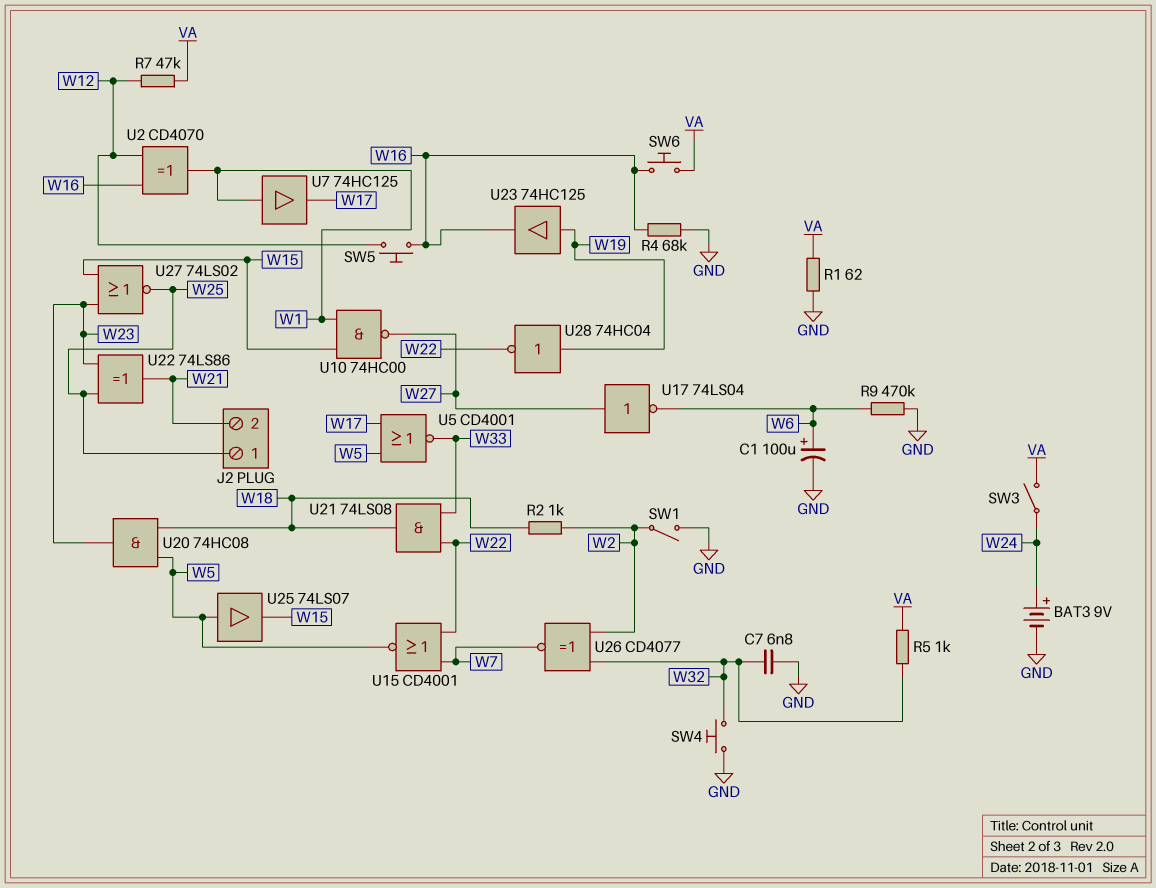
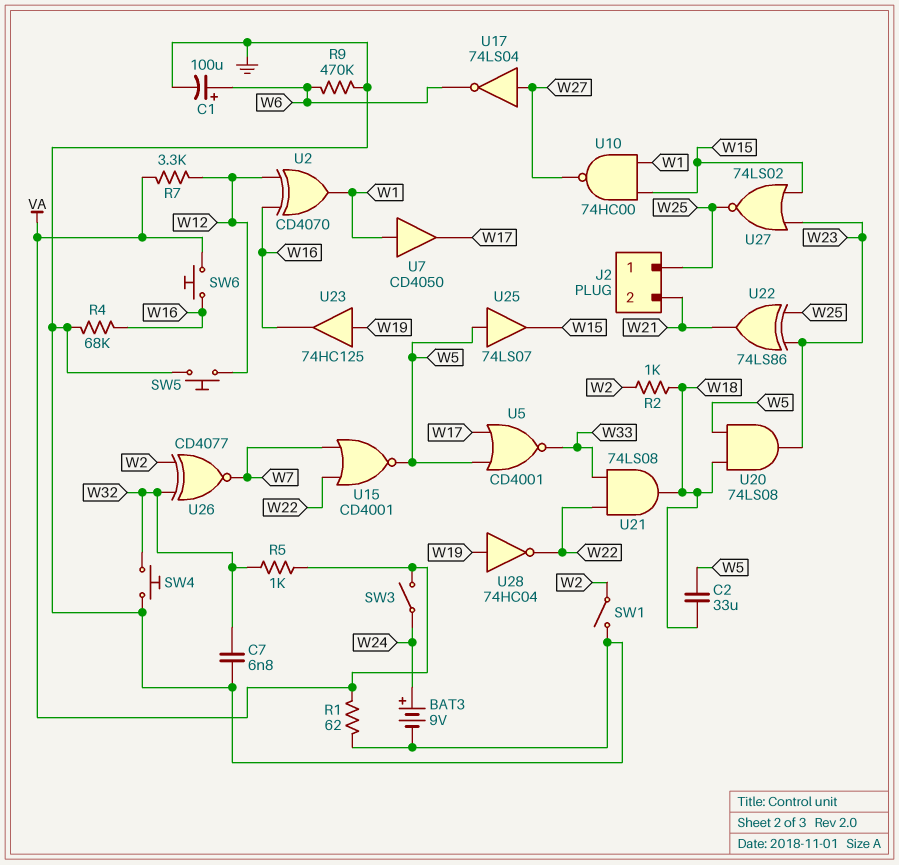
C2: none -> 33uF (W5, W18)
R7: 47k (VA, W12) -> 3.3k (VA, W12)
SW5: button (W12, W16) -> button (GND, W12)
U7: buffer 74HC125 (in W1, out W17) -> buffer CD4050 (in W1, out W17)
U20: AND 74HC08 (in W5, in W18, out W23) -> AND 74LS08 (in W5, in W18, out W23)

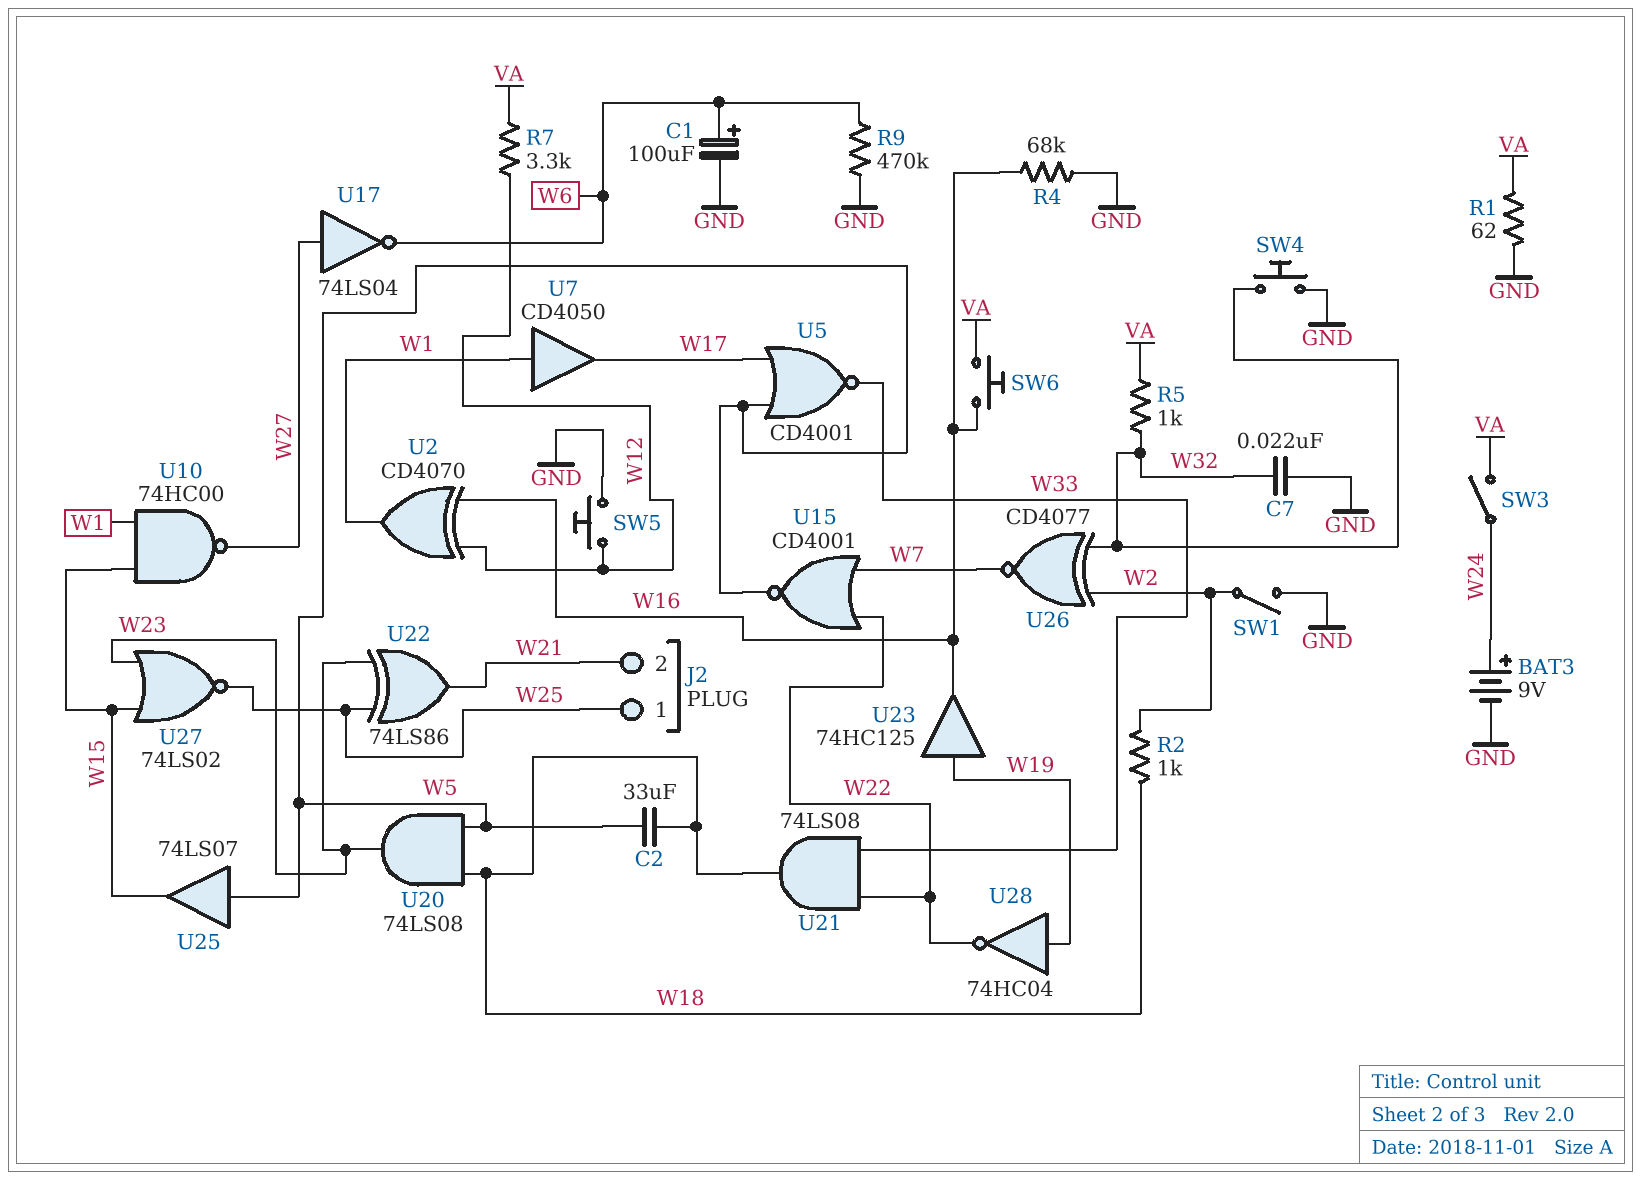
C7: 6.8nF (GND, W32) -> 22nF (GND, W32)

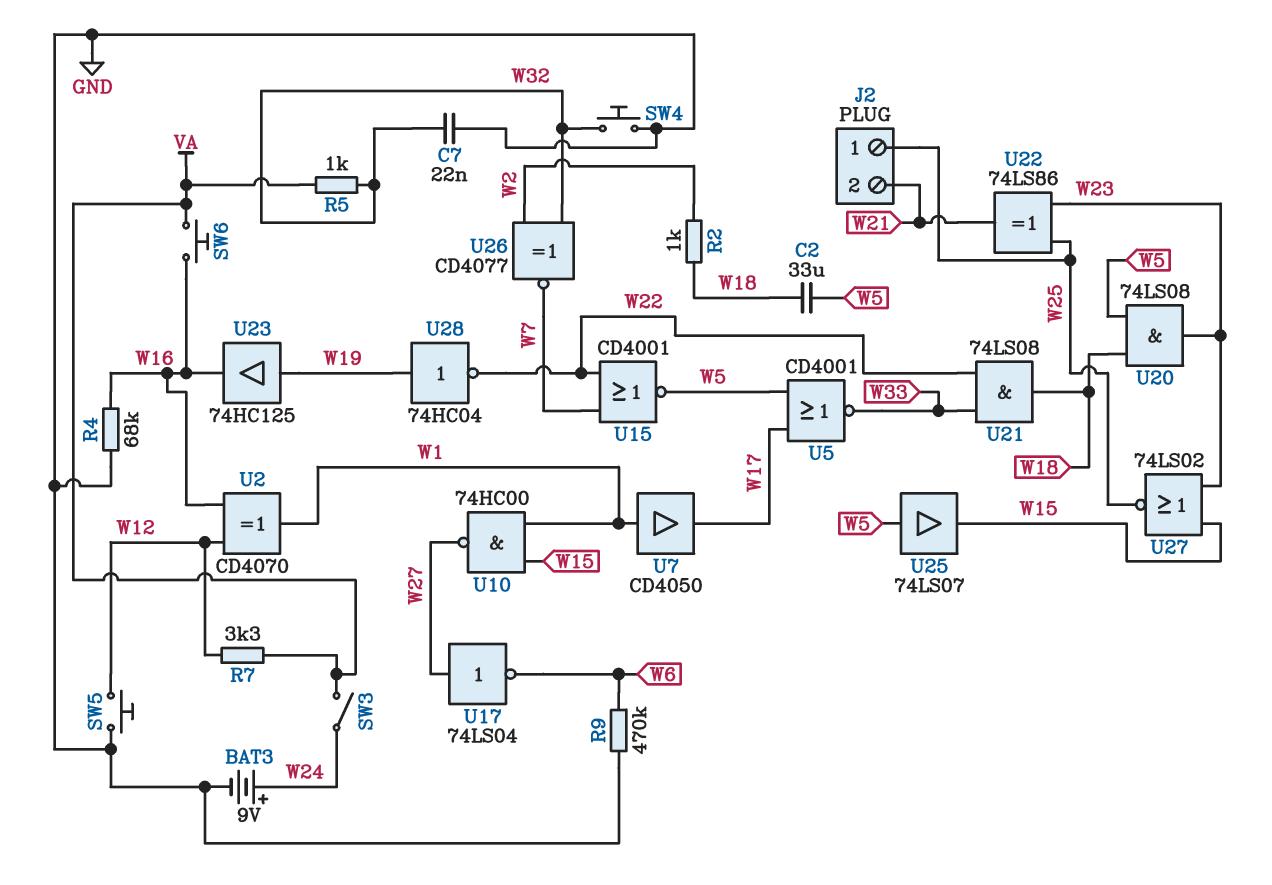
C1: 100uF (plus W6, minus GND) -> none
R1: 62 (GND, VA) -> none
SW1: switch (GND, W2) -> none

